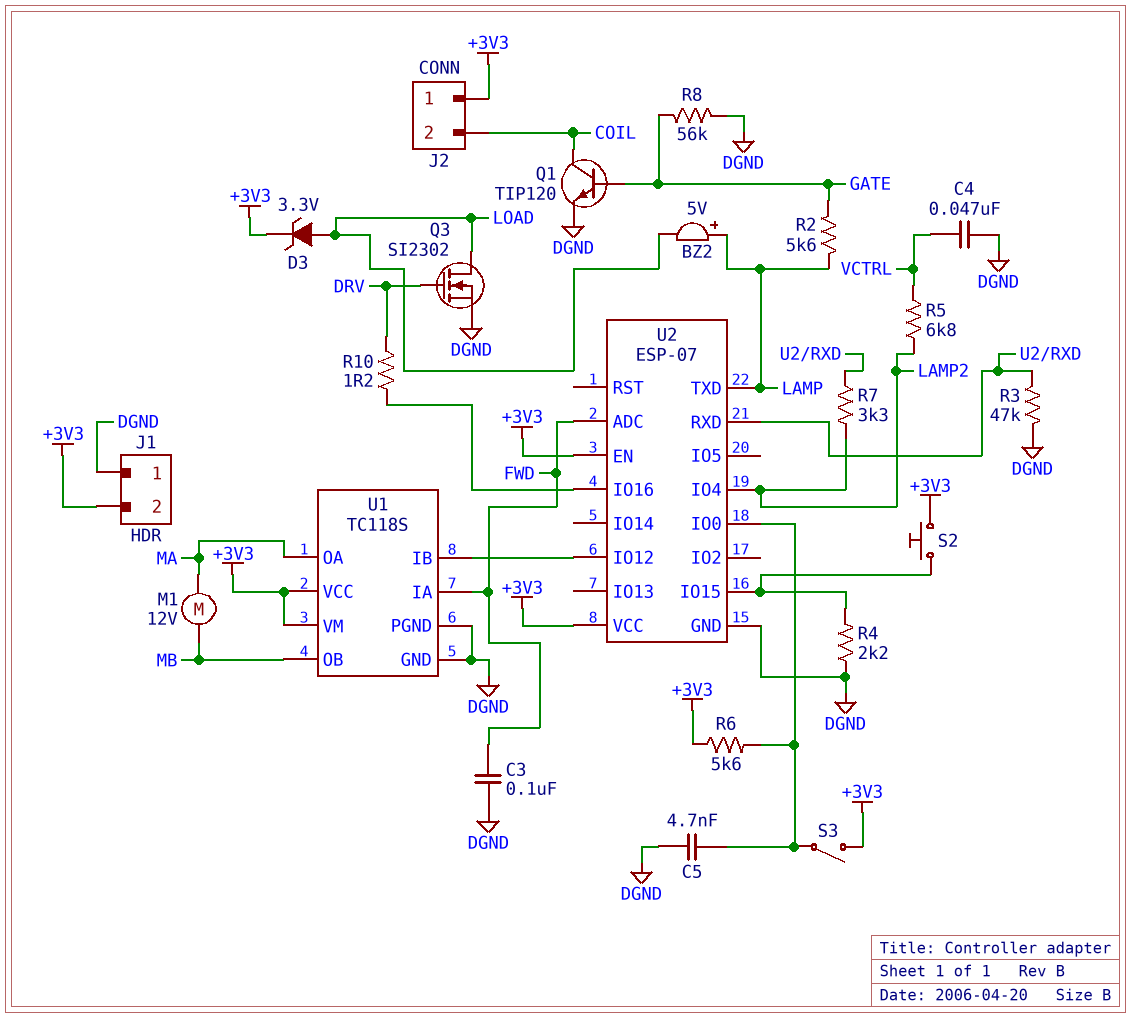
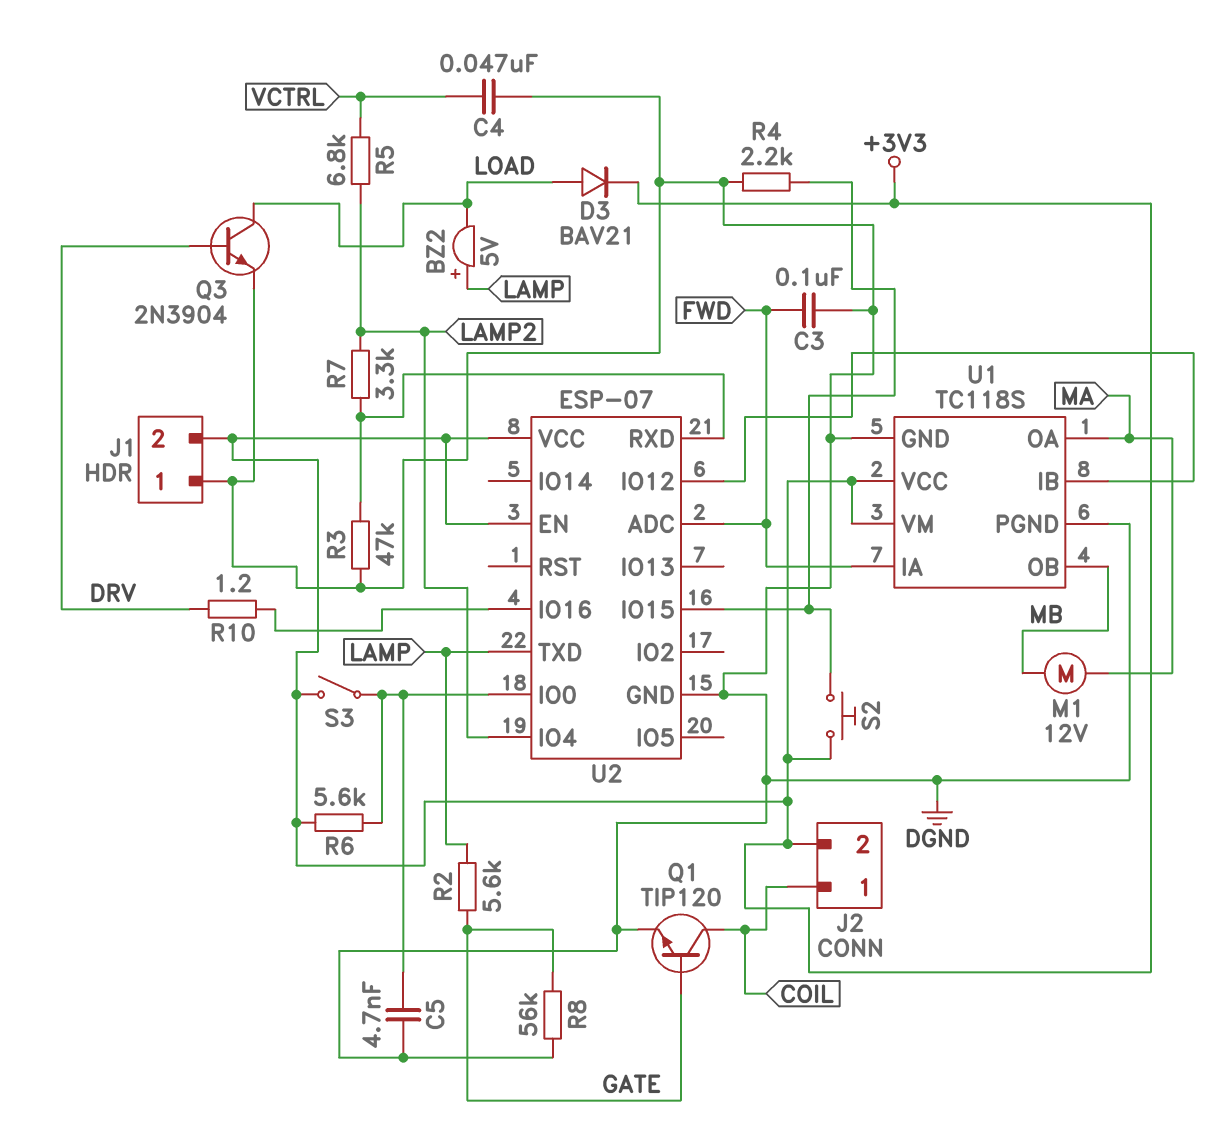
D3: zener 3.3V (A LOAD, K +3V3) -> diode BAV21 (A LOAD, K +3V3)
J2 pin 1: +3V3 -> COIL
J2 pin 2: COIL -> +3V3
Q3: NMOS SI2302 (G DRV, D LOAD, S DGND) -> NPN 2N3904 (B DRV, C LOAD, E DGND)

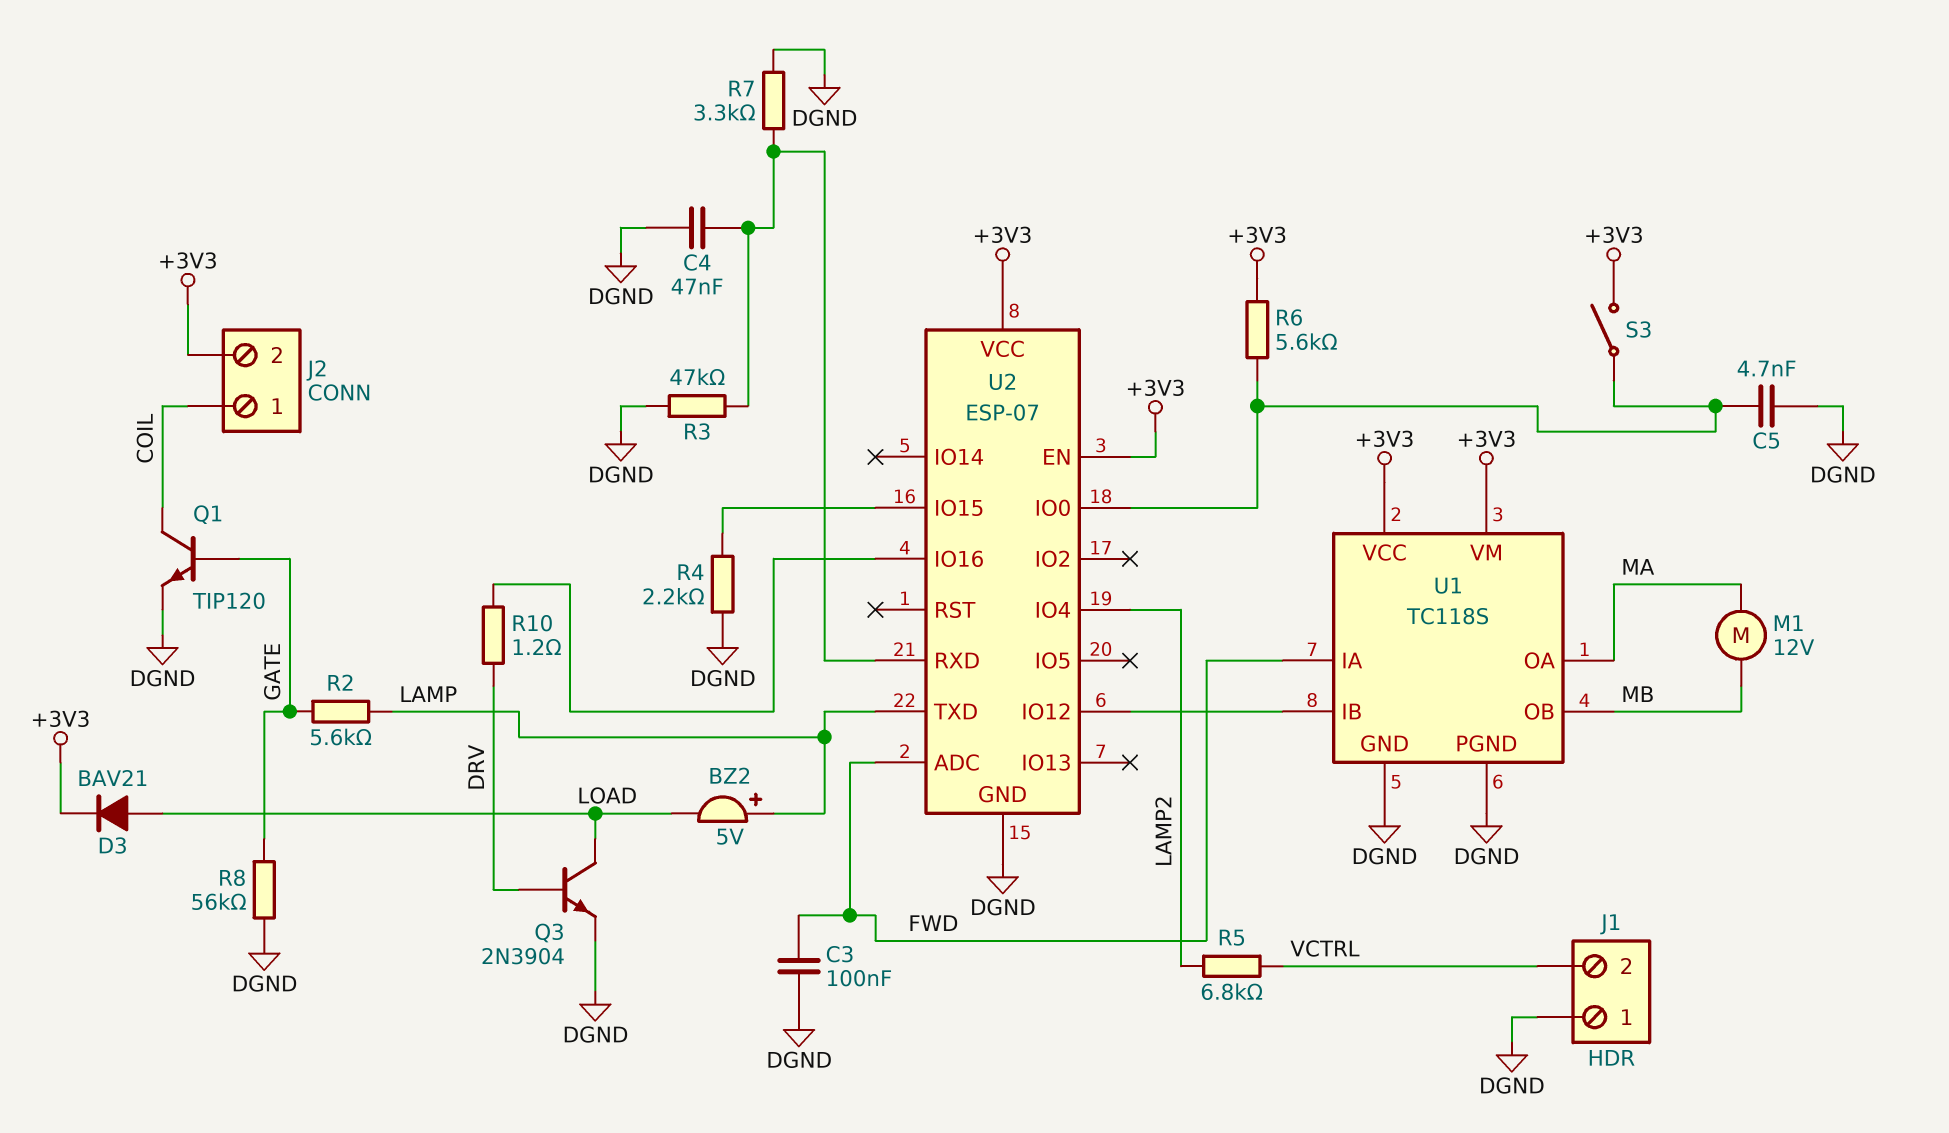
C4: 47nF (DGND, VCTRL) -> 47nF (DGND, U2/RXD)
J1 pin 2: +3V3 -> VCTRL
R7: 3.3k (LAMP2, U2/RXD) -> 3.3k (DGND, U2/RXD)
S2: button (+3V3, U2/IO15) -> none

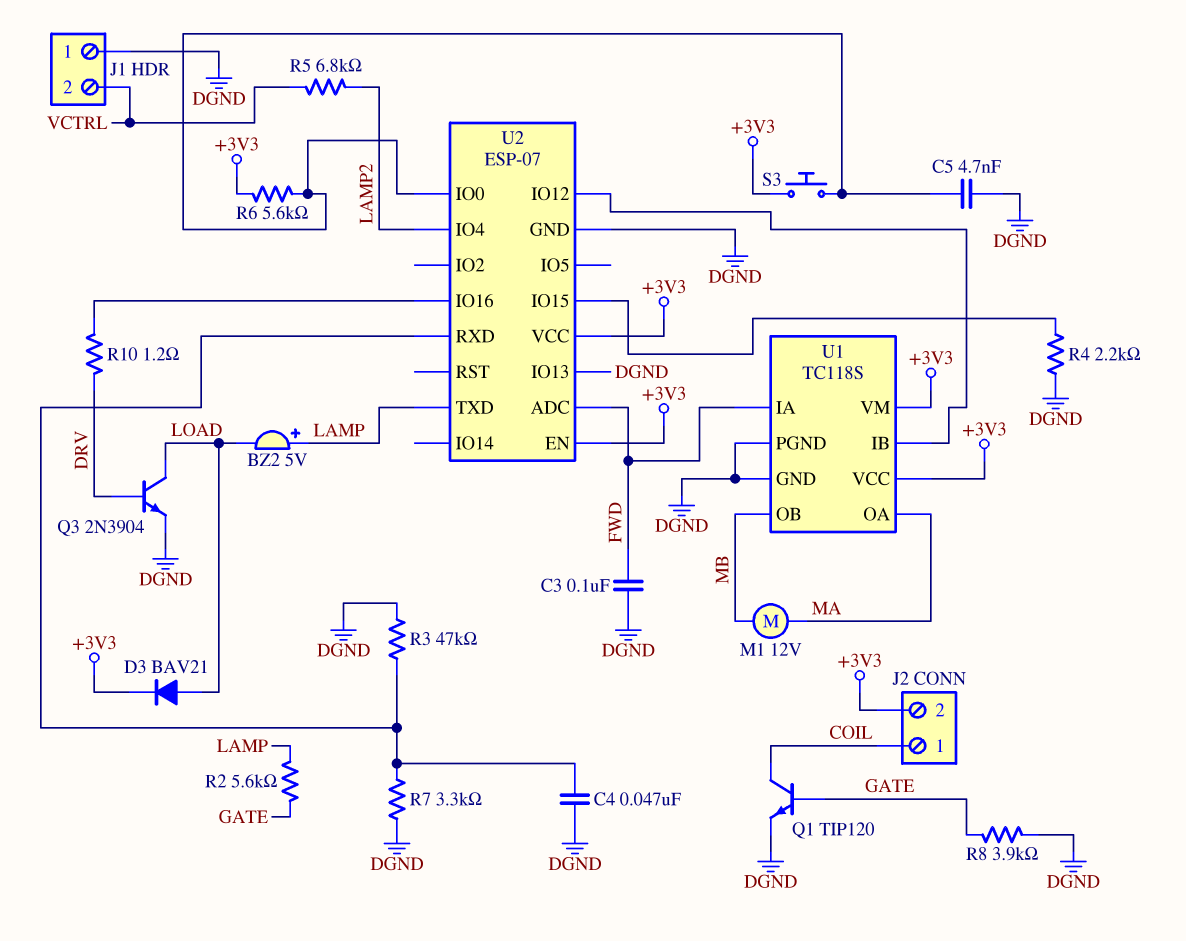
R8: 56k (DGND, GATE) -> 3.9k (DGND, GATE)
S3: switch (+3V3, U2/IO0) -> button (+3V3, U2/IO0)
U2 pin IO13: none -> DGND

